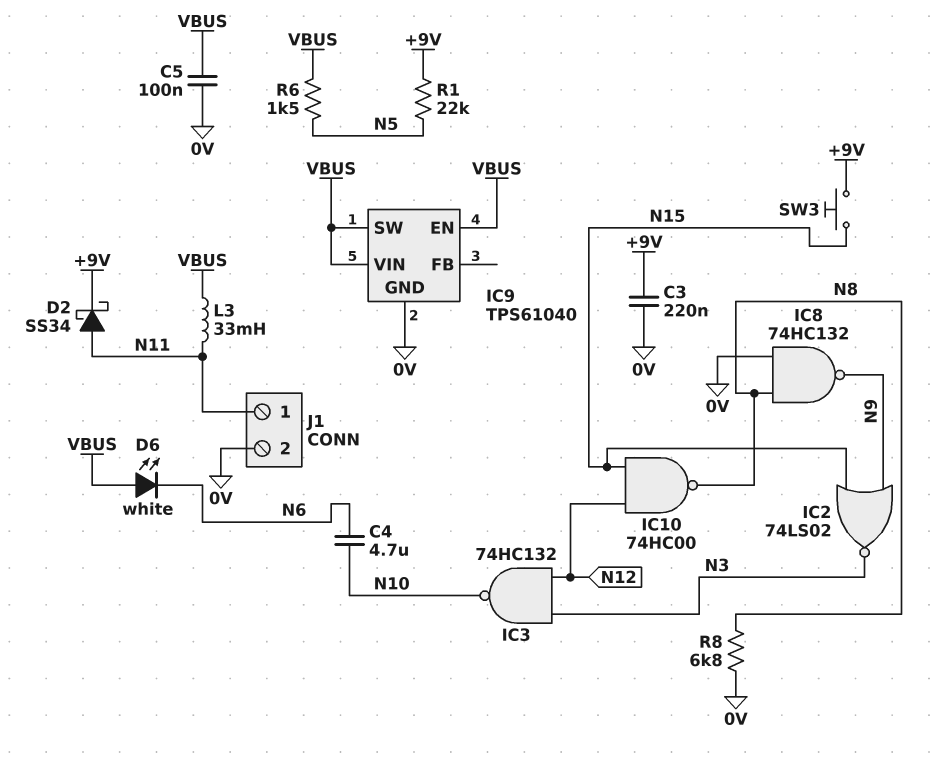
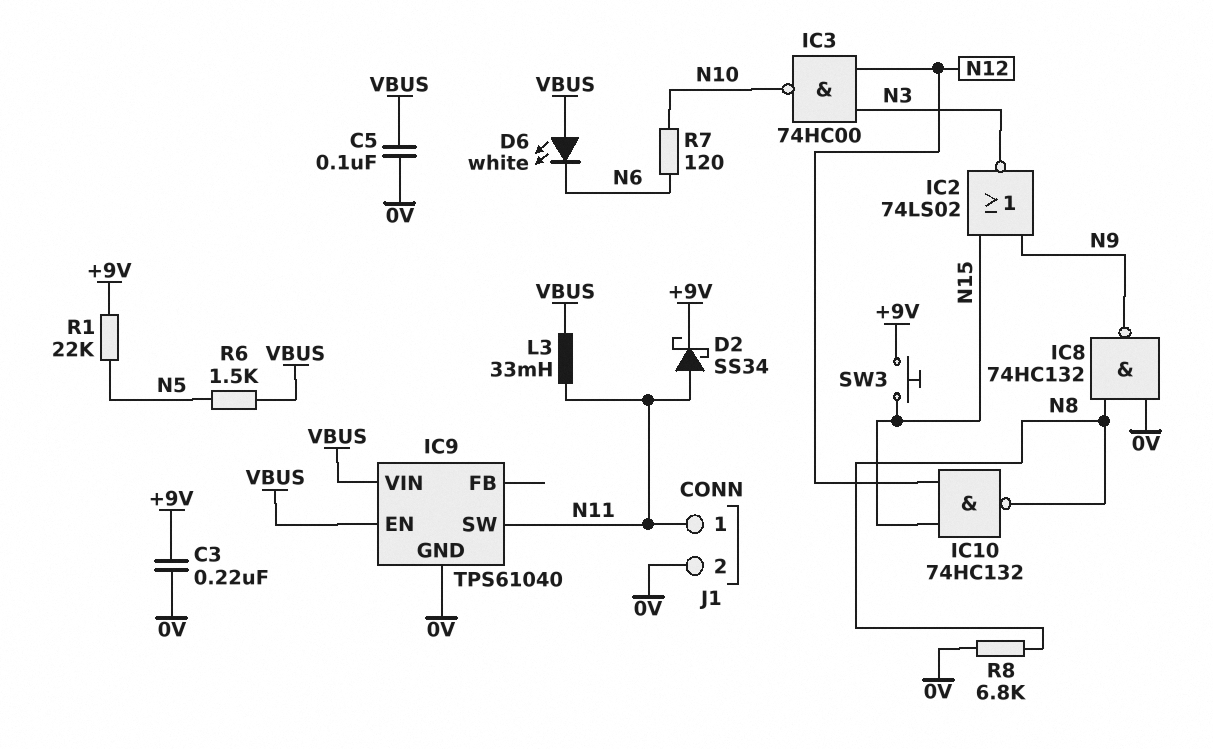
C4: 4.7uF (N6, N10) -> none
IC3: NAND 74HC132 (in N3, in N12, out N10) -> NAND 74HC00 (in N3, in N12, out N10)
IC9 pin SW: VBUS -> N11
IC10: NAND 74HC00 (in N12, in N15, out N8) -> NAND 74HC132 (in N12, in N15, out N8)
R7: none -> 120 (N6, N10)

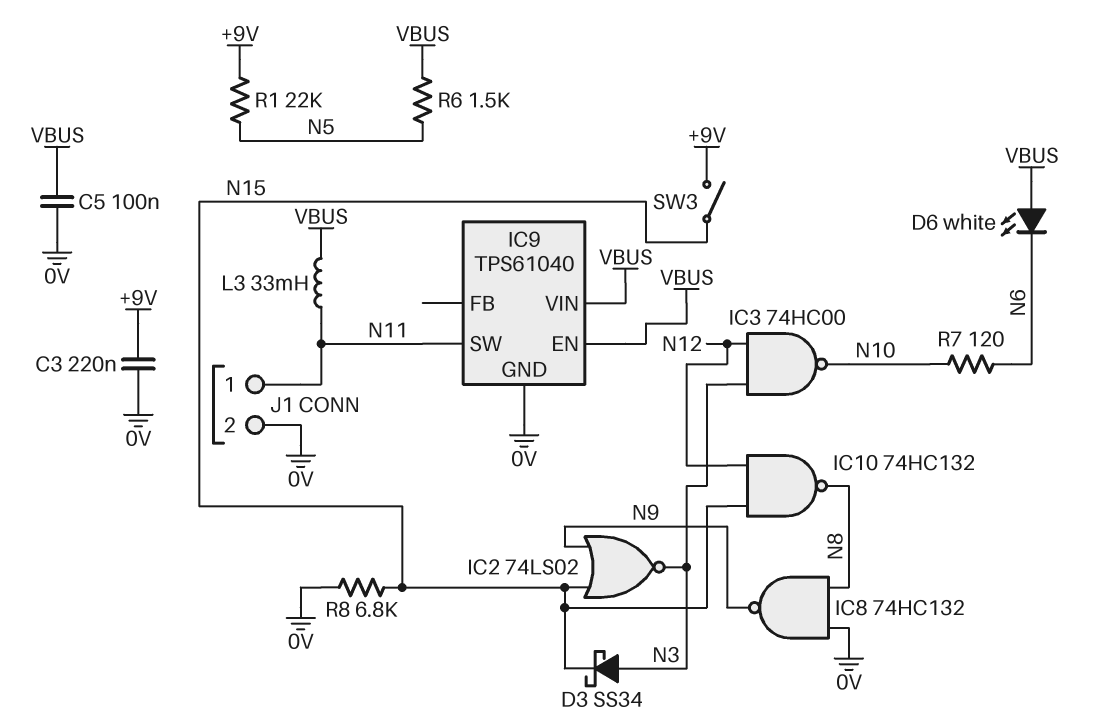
D2: schottky SS34 (A N11, K +9V) -> none
D3: none -> schottky SS34 (A N3, K N15)
R8: 6.8k (0V, N8) -> 6.8k (0V, N15)
SW3: button (+9V, N15) -> switch (+9V, N15)

